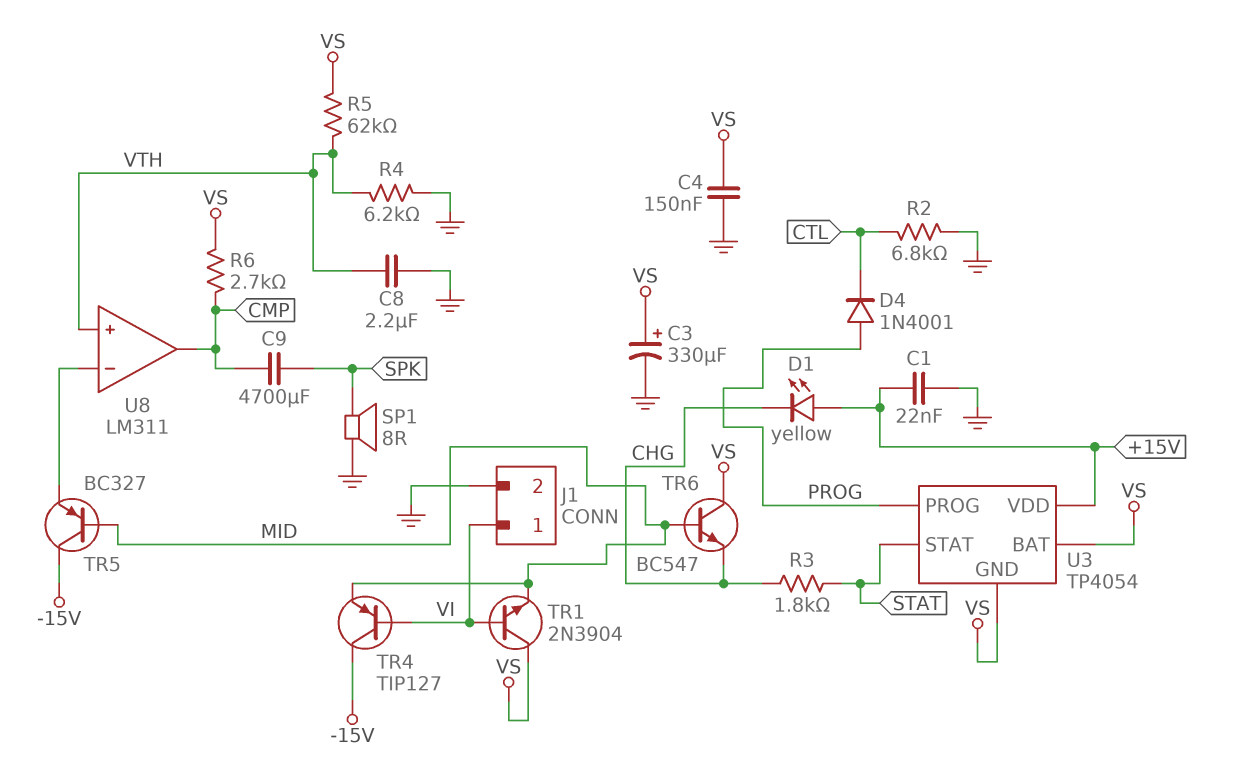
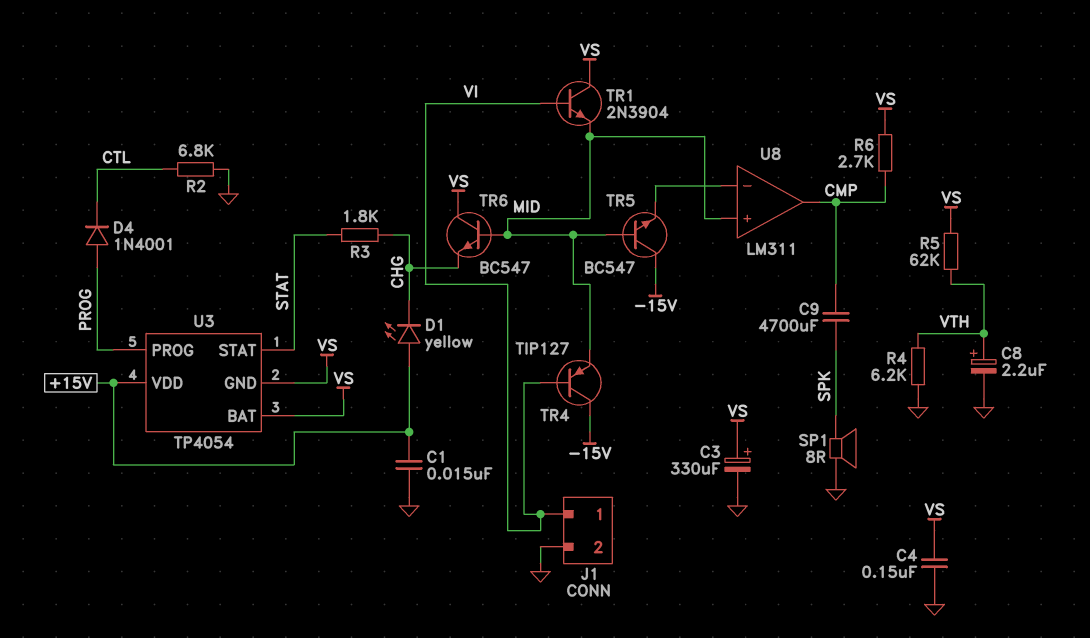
C1: 22nF (+15V, GND) -> 15nF (+15V, GND)
C8: 2.2uF (GND, VTH) -> 2.2uF (plus VTH, minus GND)
TR5: PNP BC327 (B MID, C -15V, E U8/in-) -> NPN BC547 (B MID, C -15V, E U8/in-)
U8 pin in+: VTH -> MID

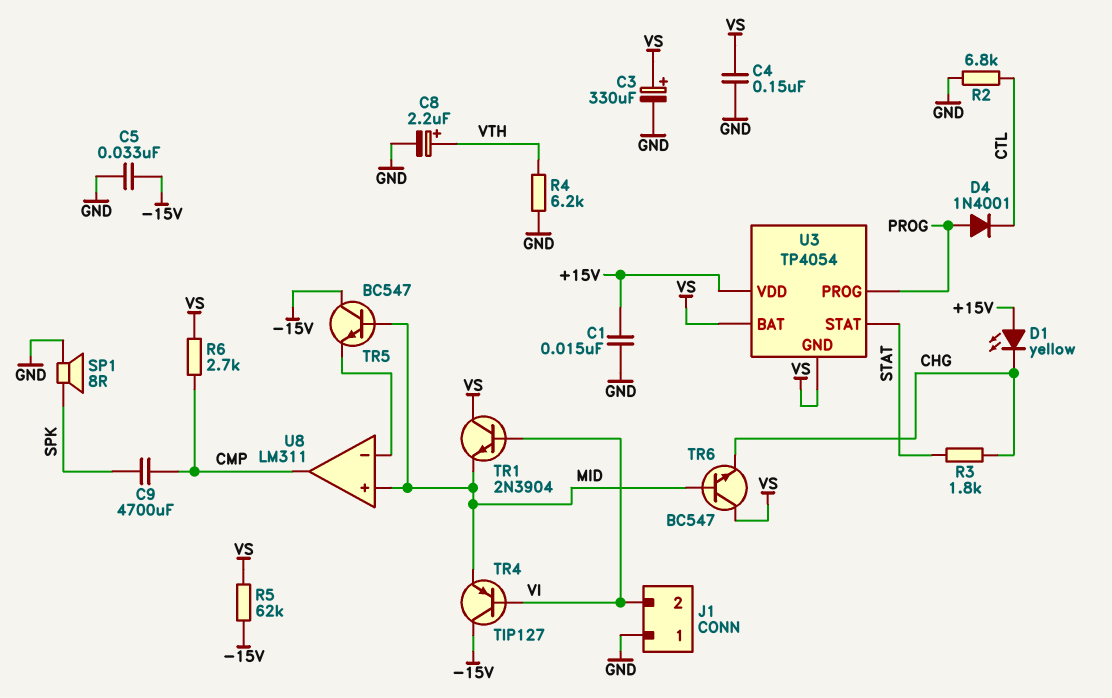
C5: none -> 33nF (-15V, GND)
J1 pin 1: VI -> GND
J1 pin 2: GND -> VI
R5: 62k (VS, VTH) -> 62k (-15V, VS)

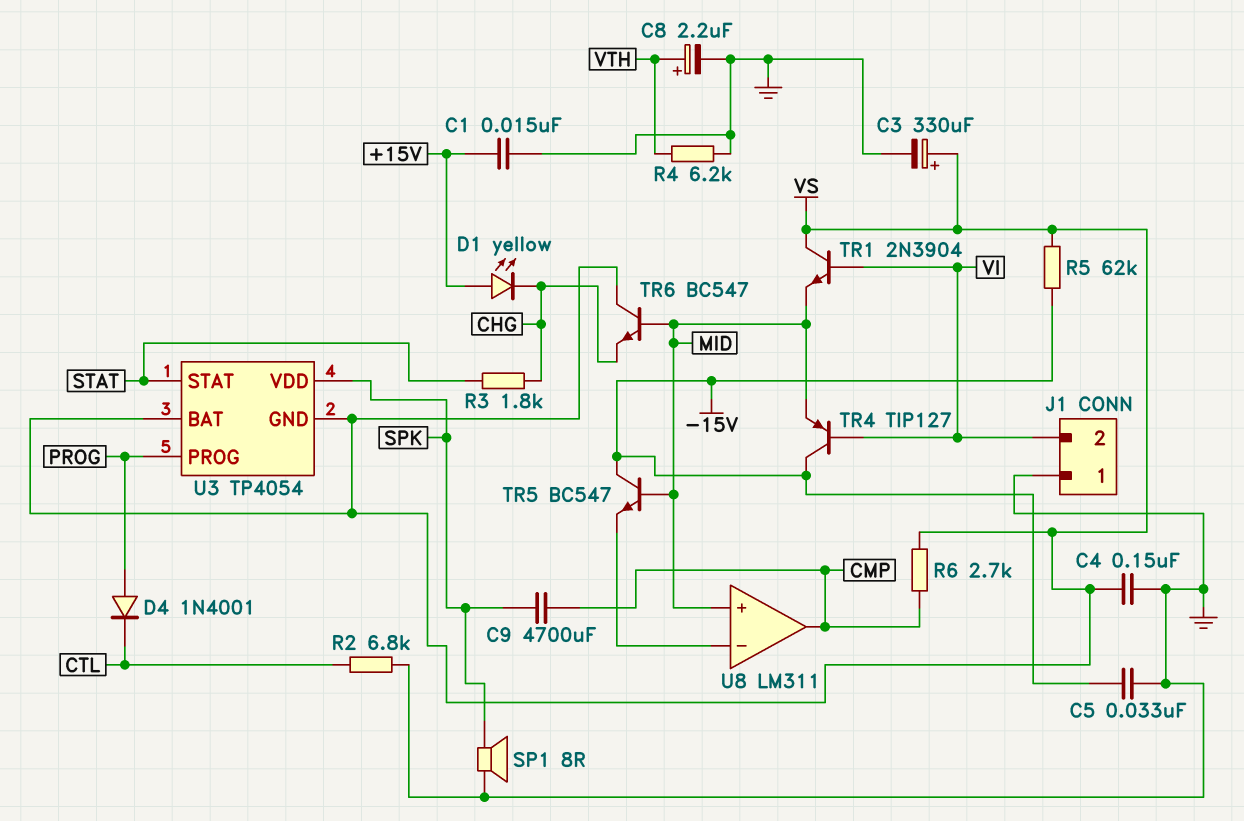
U3 pin VDD: +15V -> SPK

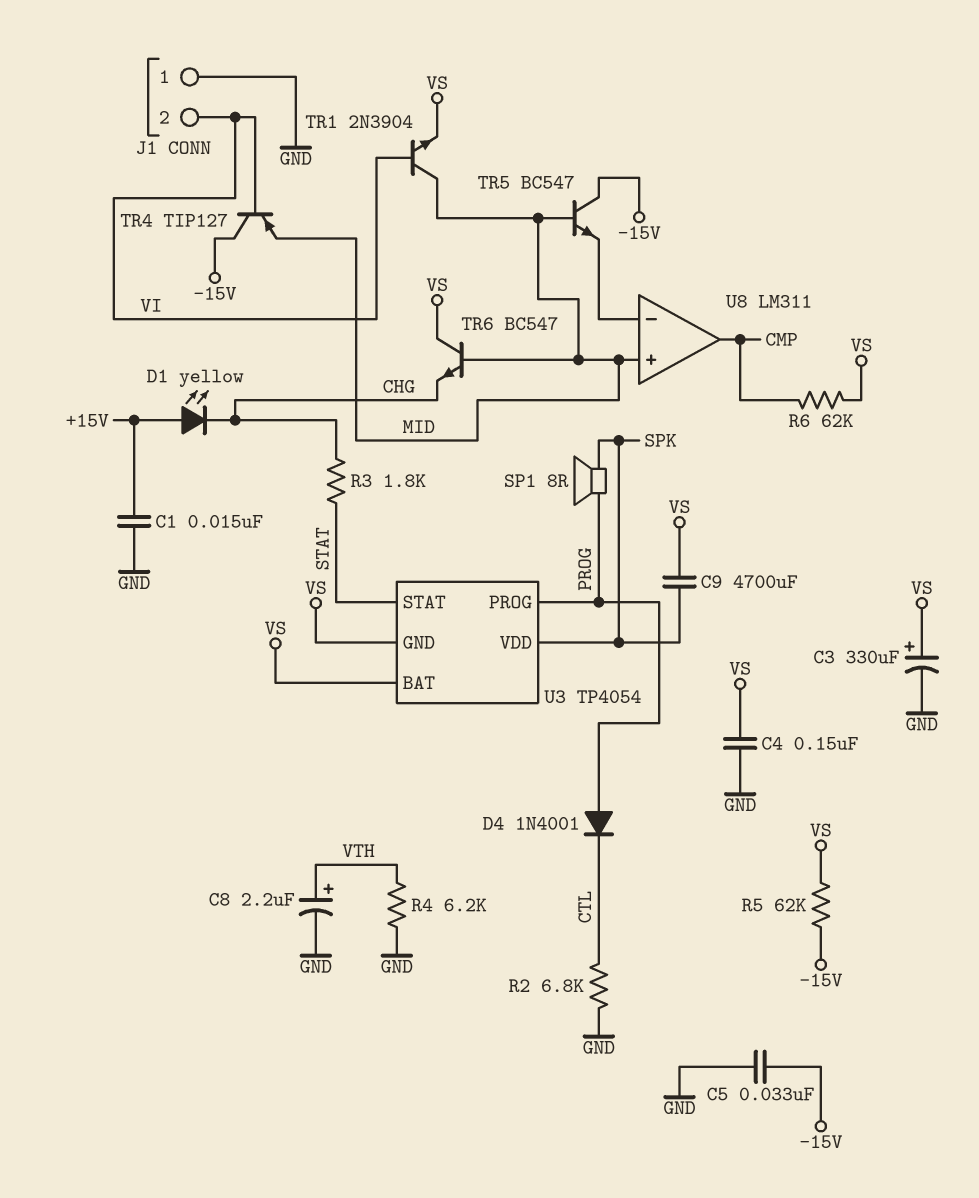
C9: 4700uF (CMP, SPK) -> 4700uF (SPK, VS)
R6: 2.7k (CMP, VS) -> 62k (CMP, VS)
SP1: speaker 8R (GND, SPK) -> speaker 8R (PROG, SPK)
TR1: NPN 2N3904 (B VI, C VS, E MID) -> NPN 2N3904 (B VI, C MID, E VS)

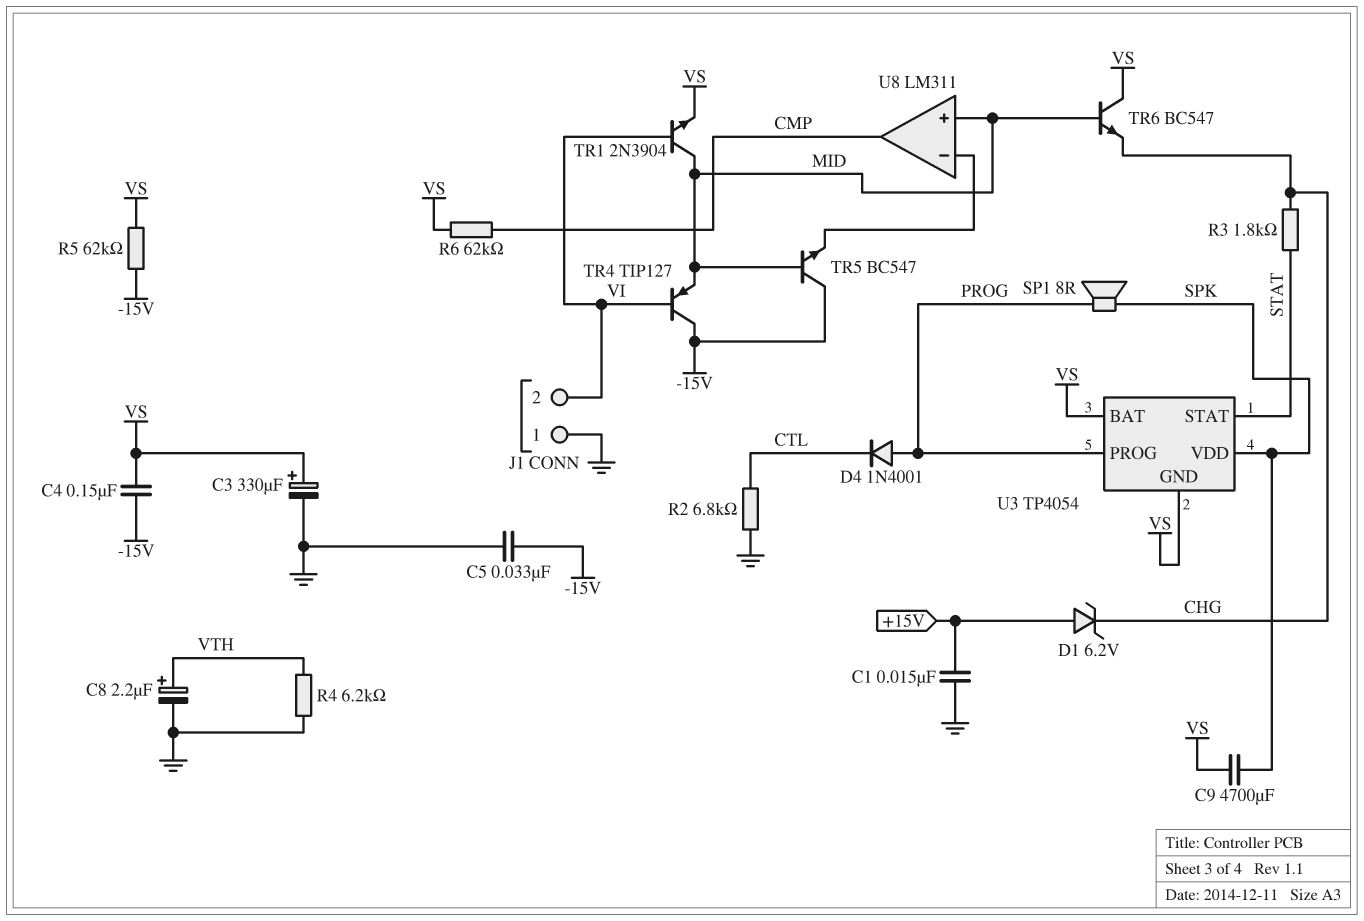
C4: 150nF (GND, VS) -> 150nF (-15V, VS)
D1: LED yellow (A +15V, K CHG) -> zener 6.2V (A +15V, K CHG)

